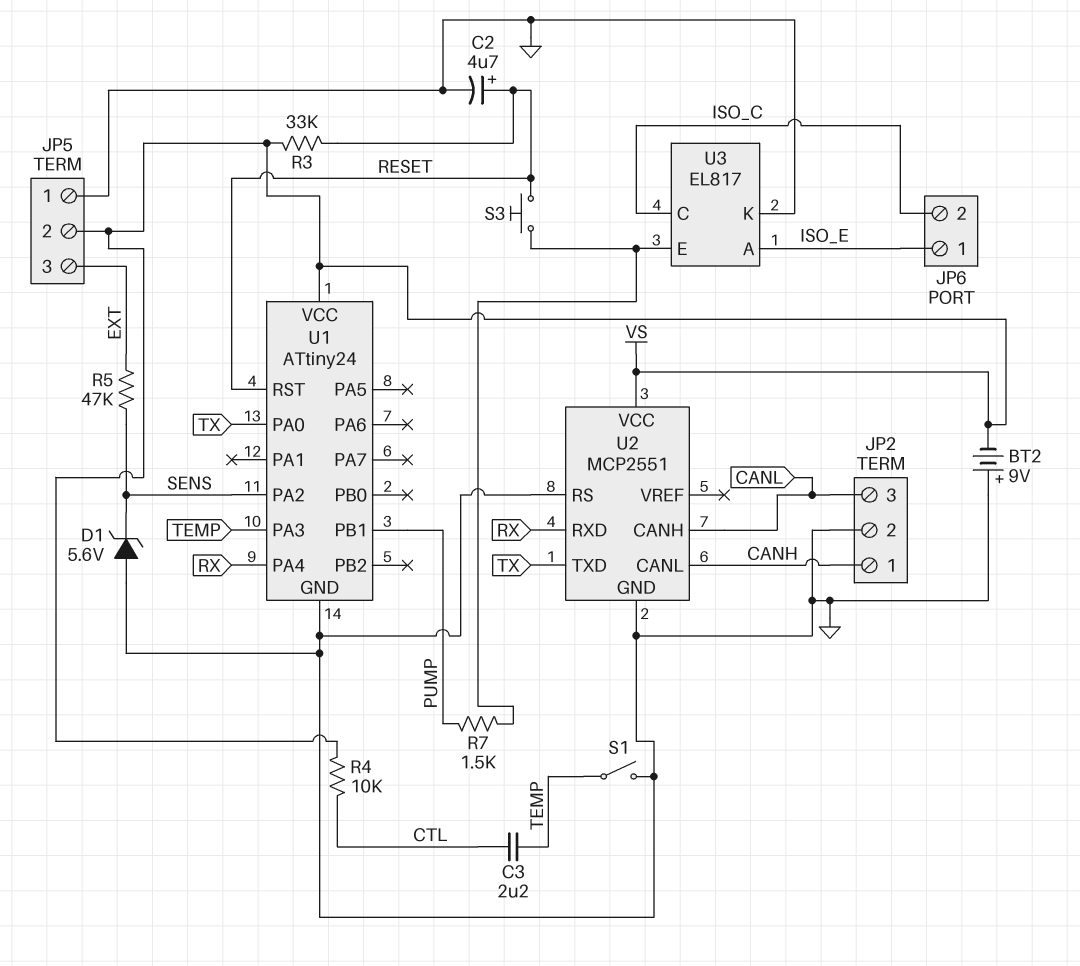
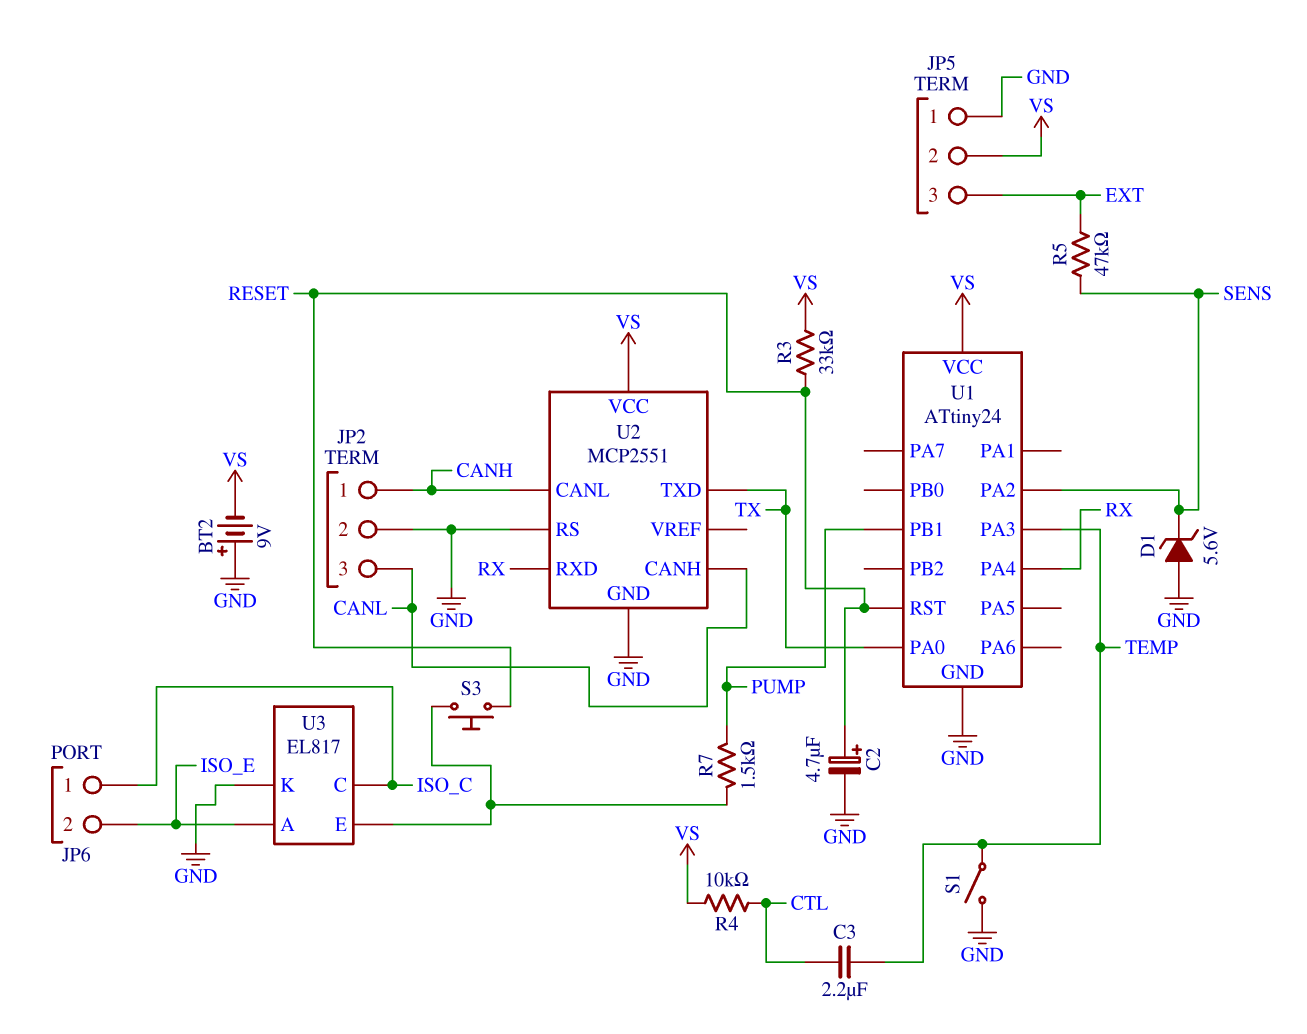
JP6 pin 1: ISO_E -> ISO_C
JP6 pin 2: ISO_C -> ISO_E

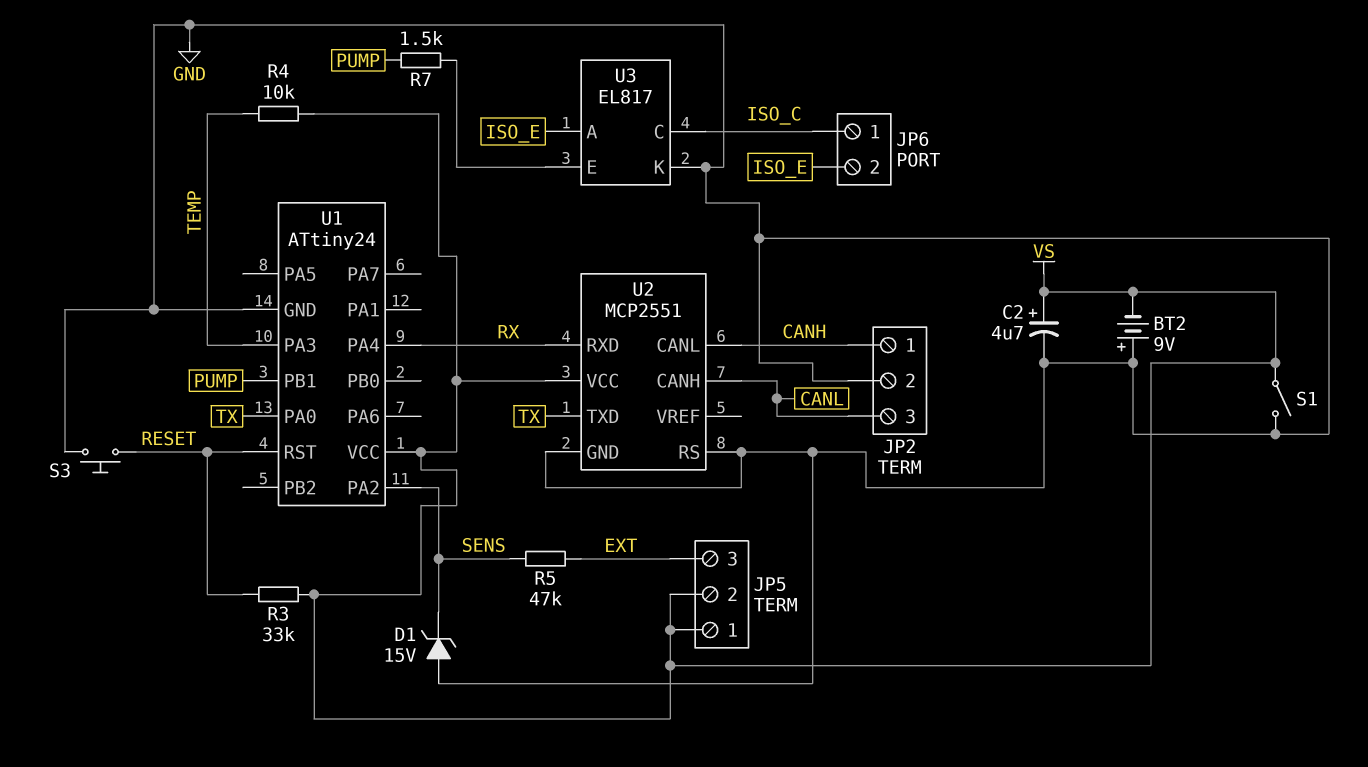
C2: 4.7uF (plus RESET, minus GND) -> 4.7uF (plus VS, minus GND)
C3: 2.2uF (CTL, TEMP) -> none
D1: zener 5.6V (A GND, K SENS) -> zener 15V (A GND, K SENS)
JP5 pin 1: GND -> VS
R4: 10k (CTL, VS) -> 10k (TEMP, VS)
S1: switch (GND, TEMP) -> switch (GND, VS)
S3: button (RESET, U3/E) -> button (GND, RESET)

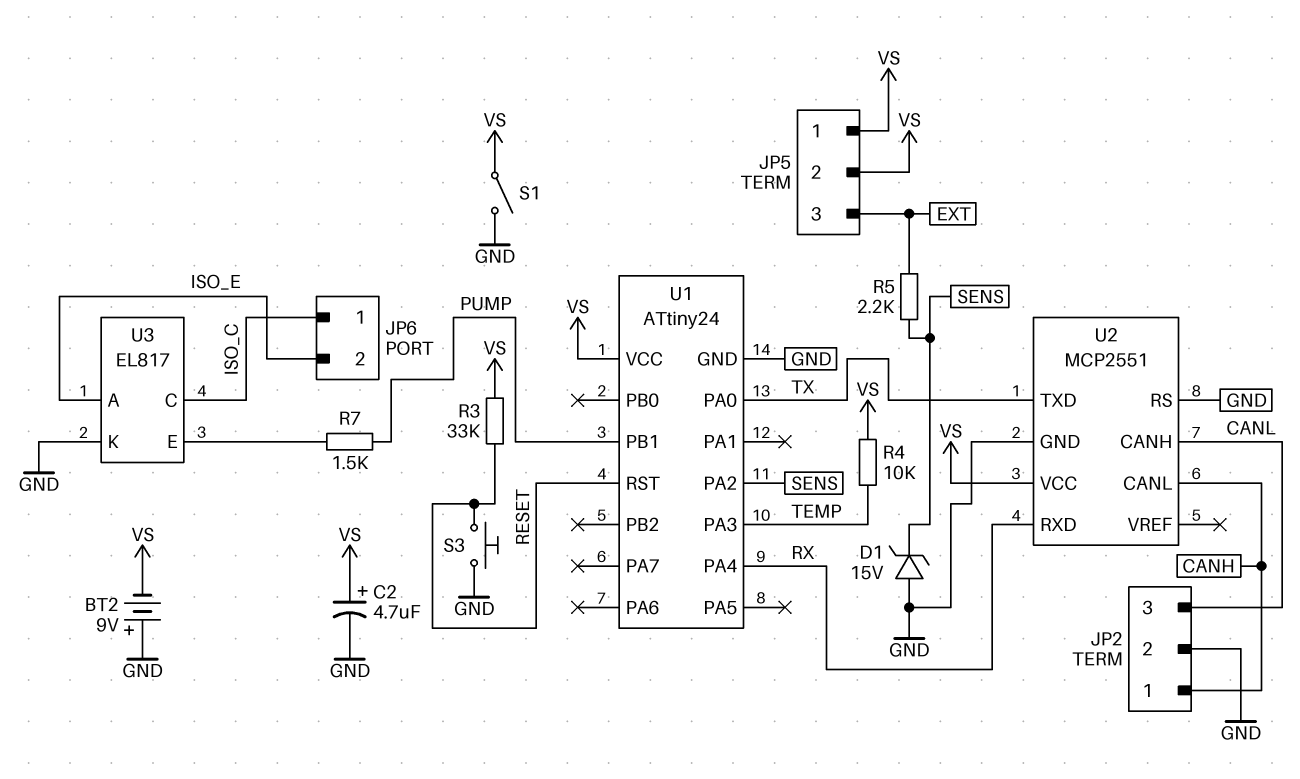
R5: 47k (EXT, SENS) -> 2.2k (EXT, SENS)

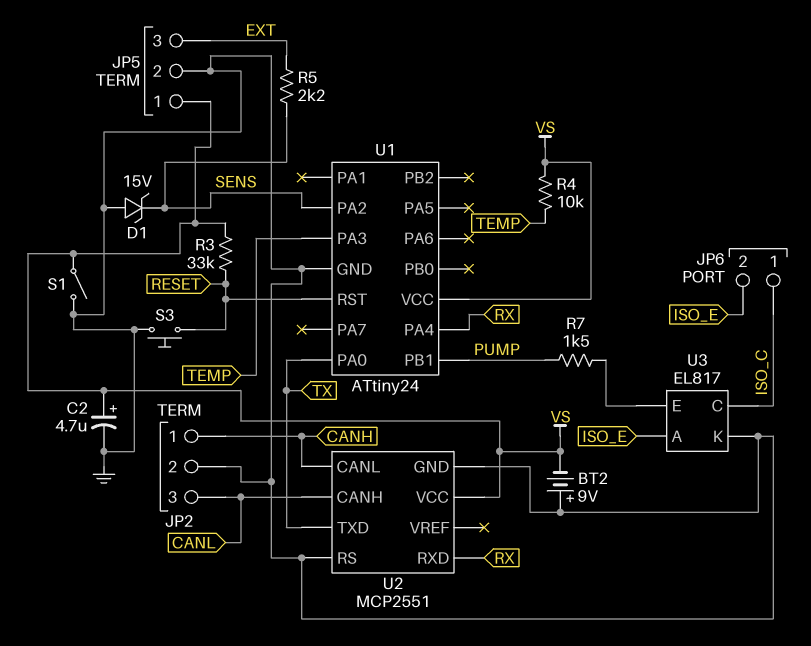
JP5 pin 2: VS -> GND

